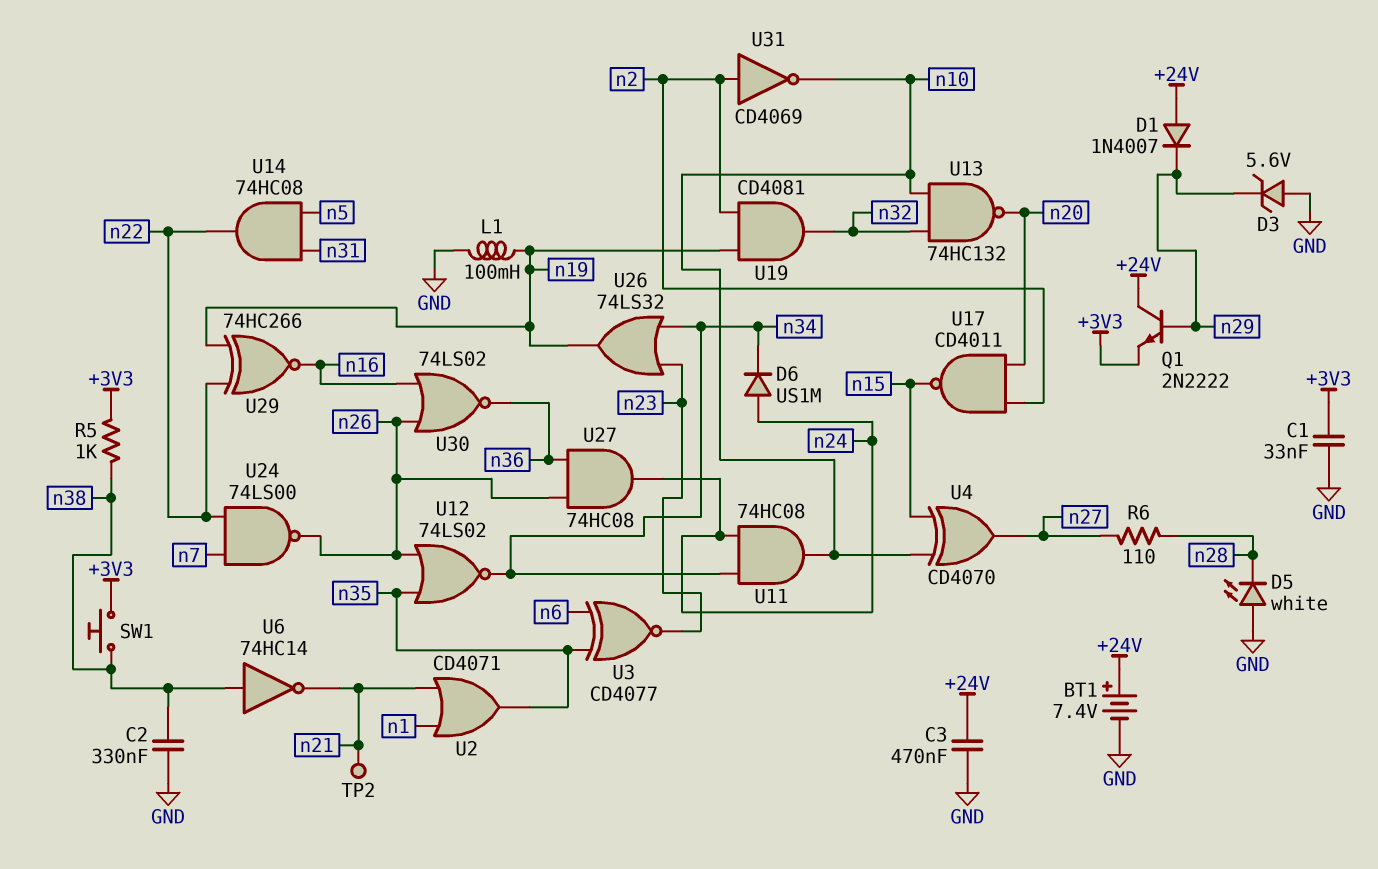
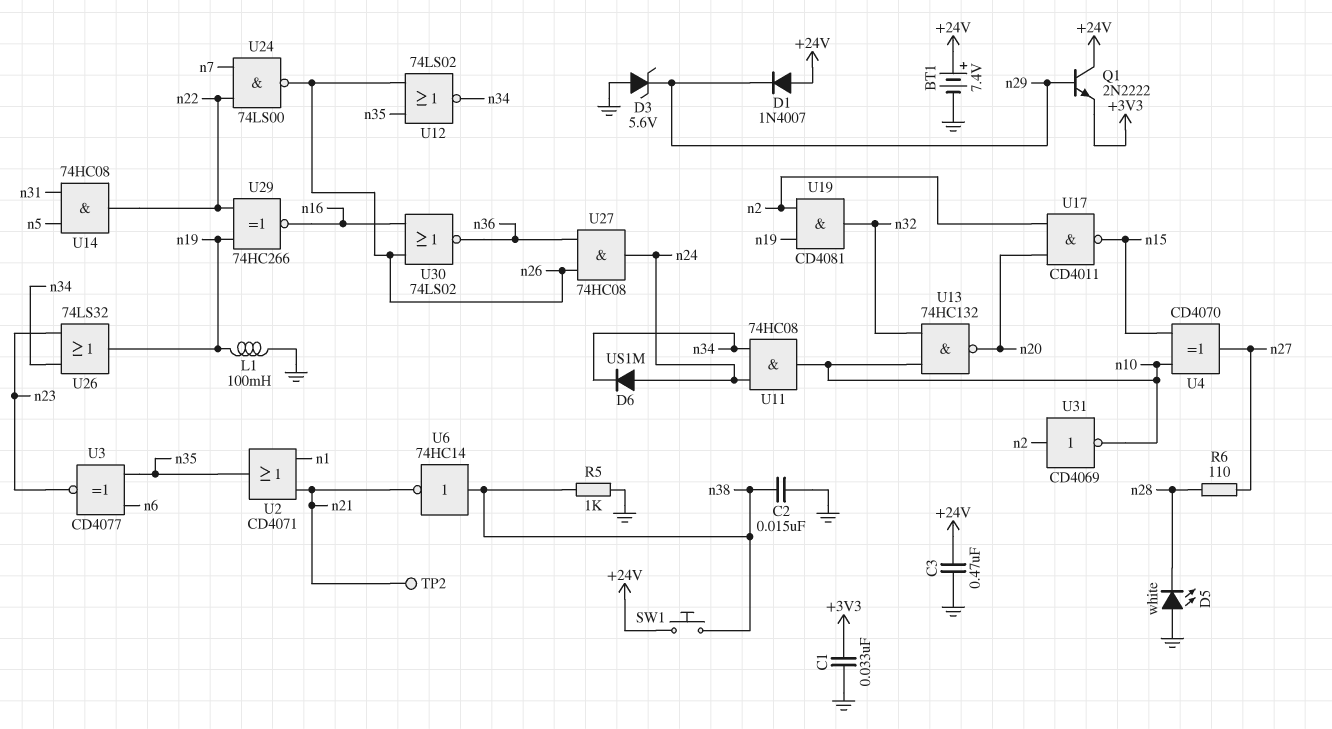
C2: 330nF (GND, n38) -> 15nF (GND, n38)
R5: 1k (+3V3, n38) -> 1k (GND, n38)
SW1: button (+3V3, n38) -> button (+24V, n38)

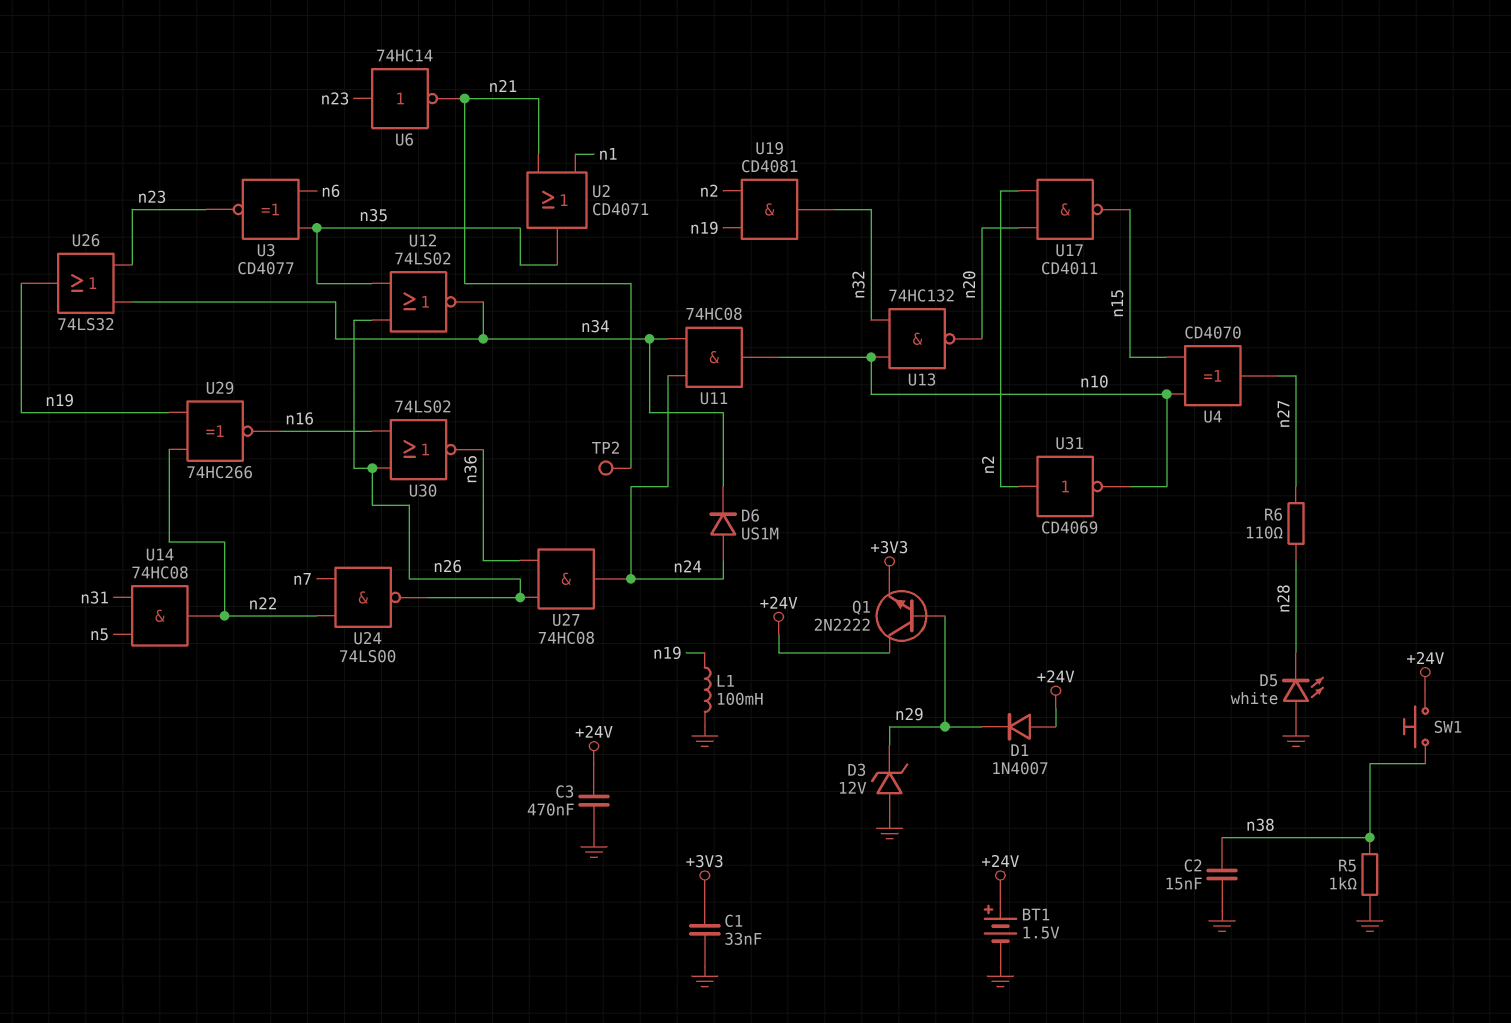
BT1: 7.4V (plus +24V, minus GND) -> 1.5V (plus +24V, minus GND)
D3: zener 5.6V (A GND, K n29) -> zener 12V (A GND, K n29)
U6: NOT 74HC14 (in n38, out n21) -> NOT 74HC14 (in n23, out n21)

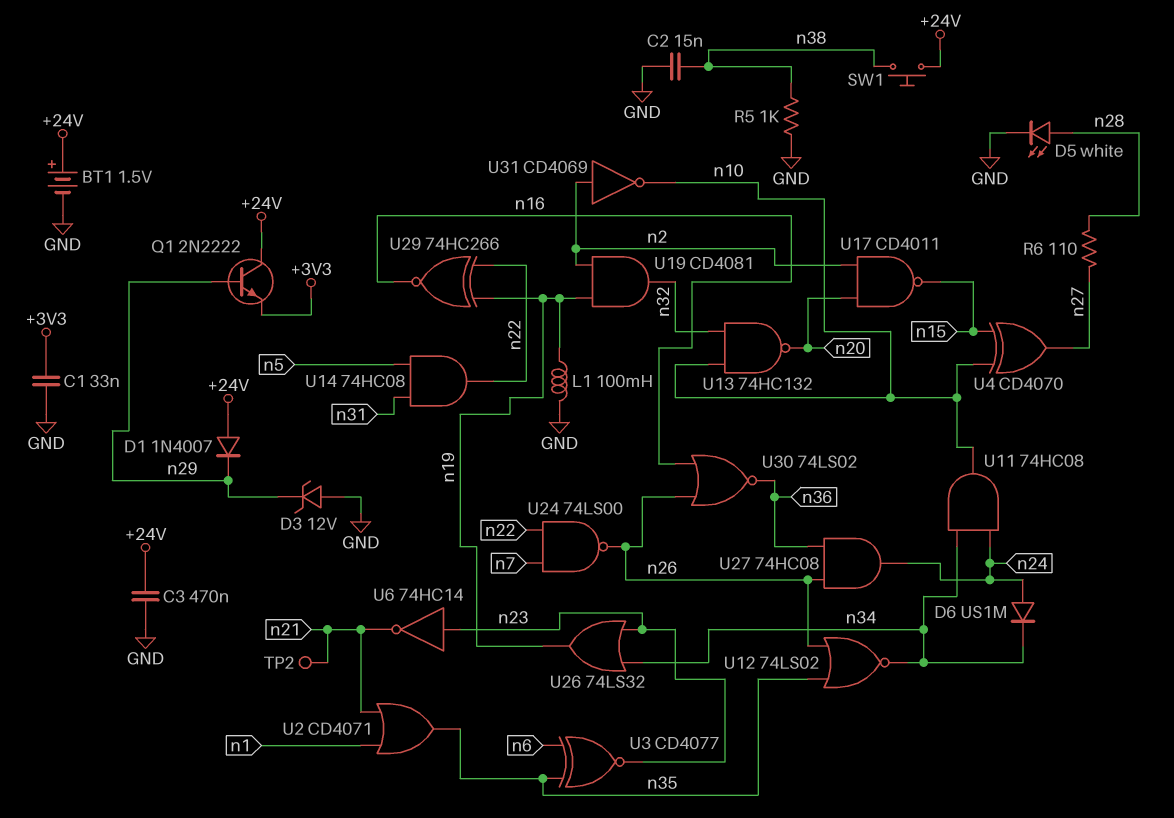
D5: LED white (A GND, K n28) -> LED white (A n28, K GND)

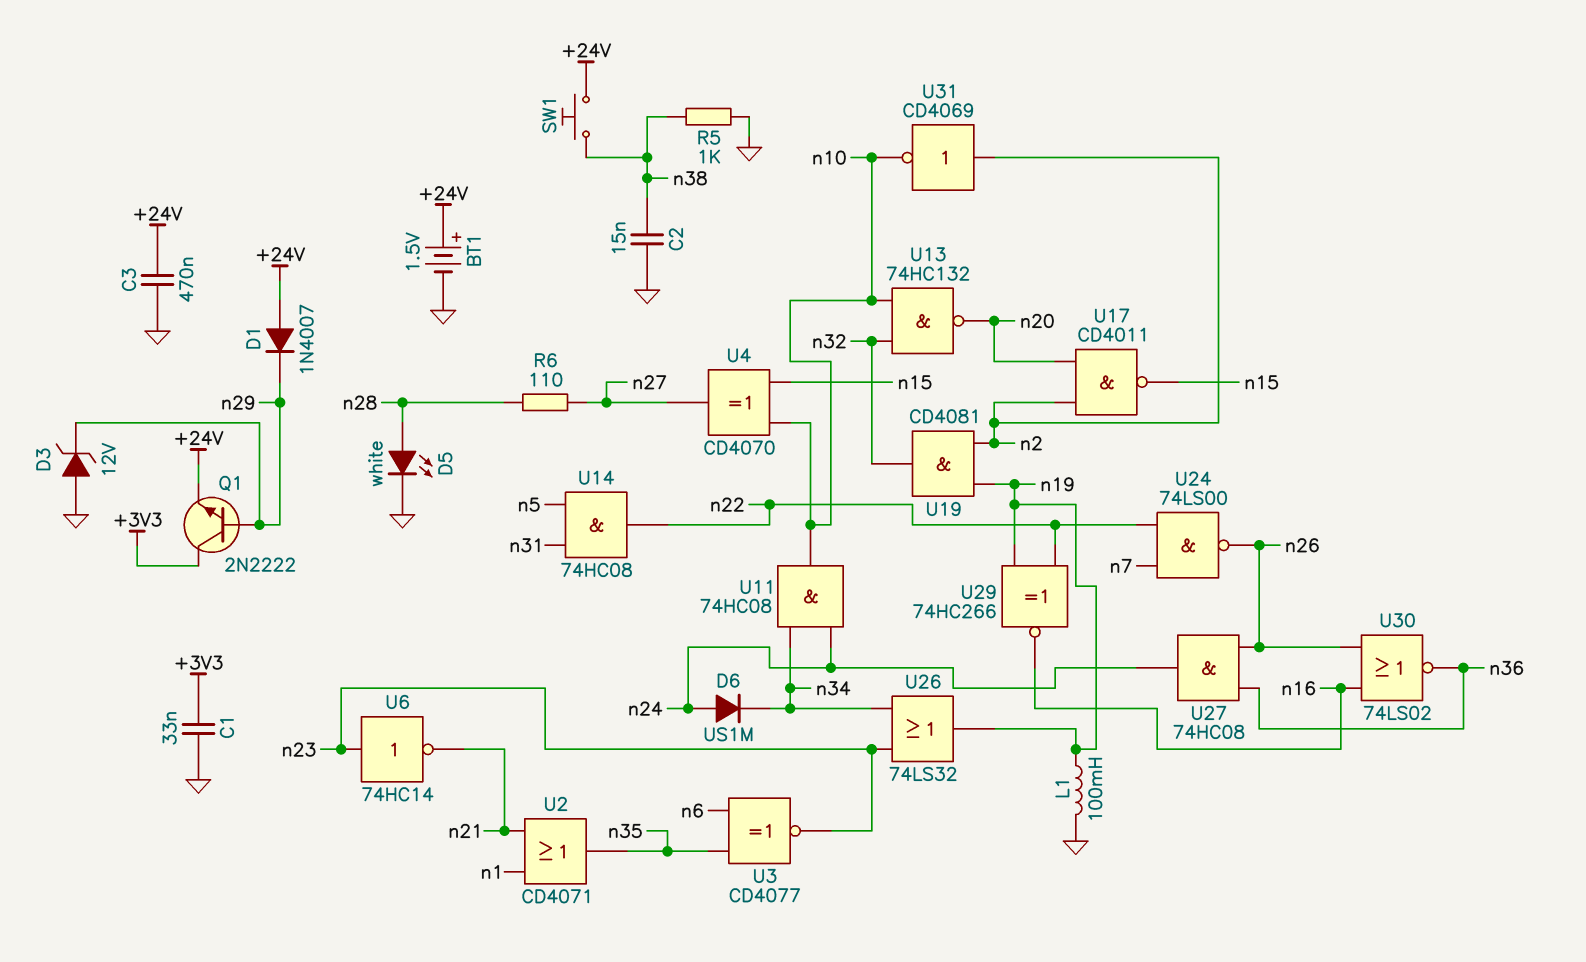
Q1: NPN 2N2222 (B n29, C +24V, E +3V3) -> NPN 2N2222 (B n29, C +3V3, E +24V)
TP2: test point (n21) -> none
U12: NOR 74LS02 (in n26, in n35, out n34) -> none

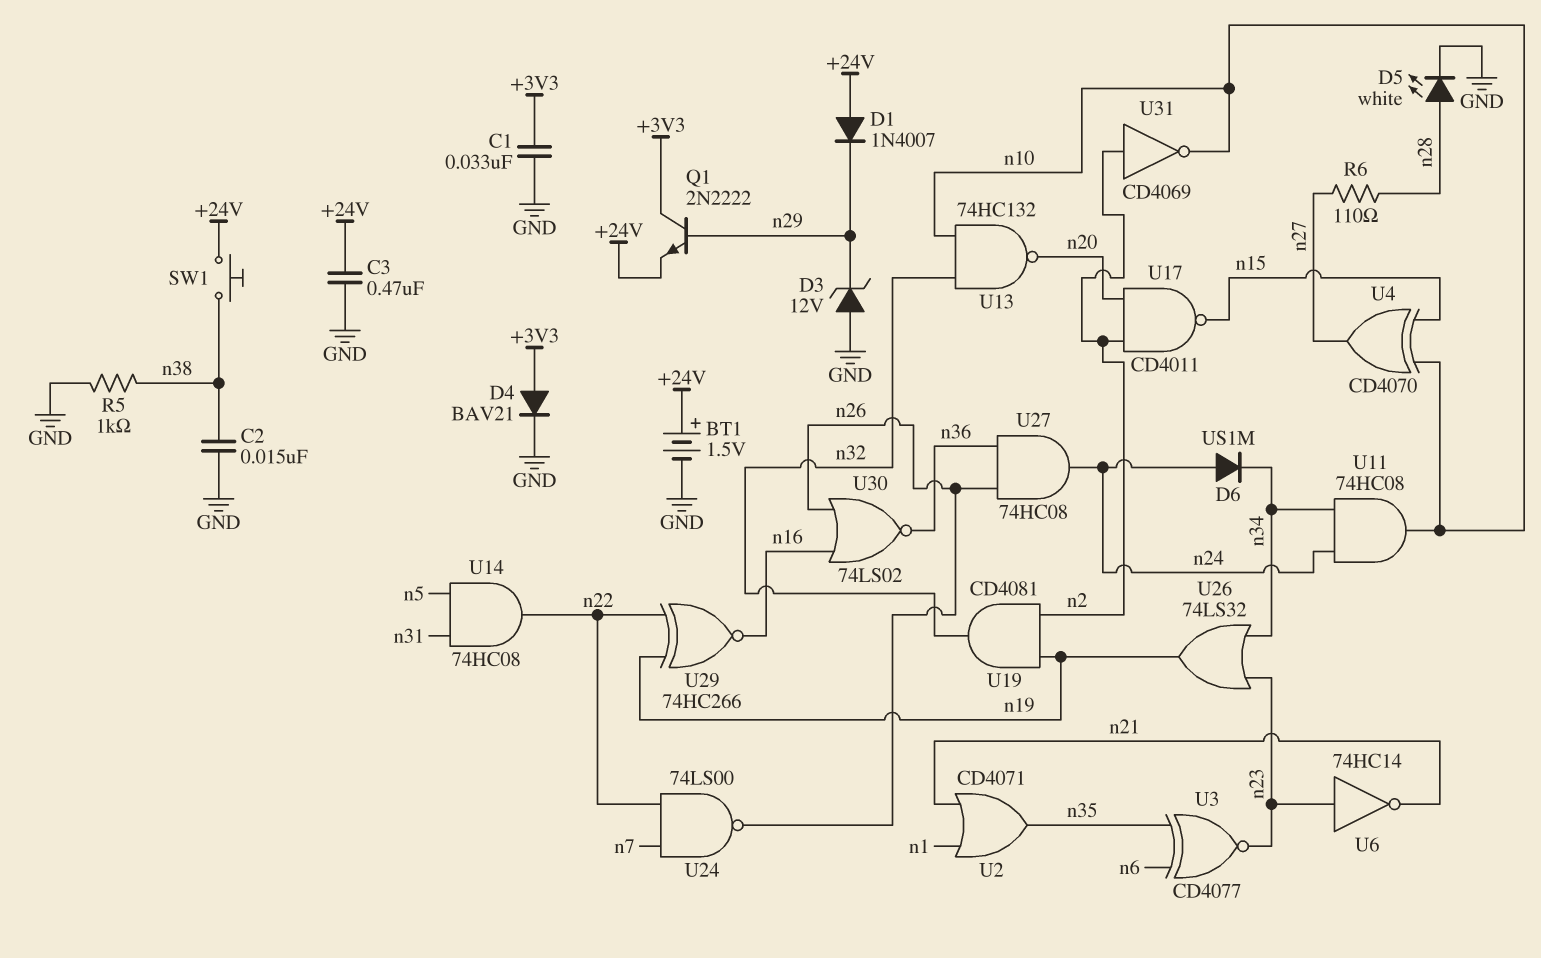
D4: none -> diode BAV21 (A +3V3, K GND)
L1: 100mH (GND, n19) -> none

